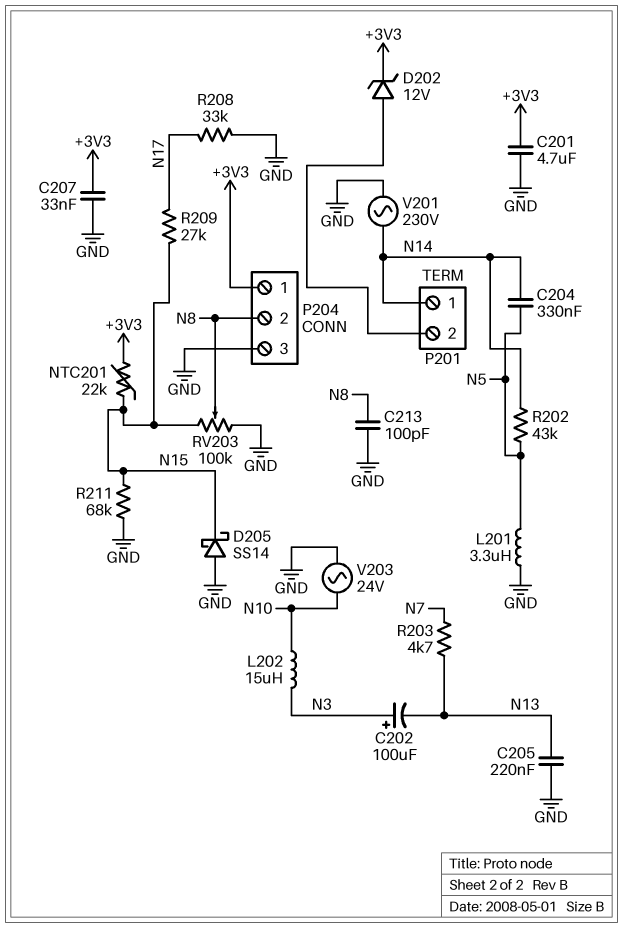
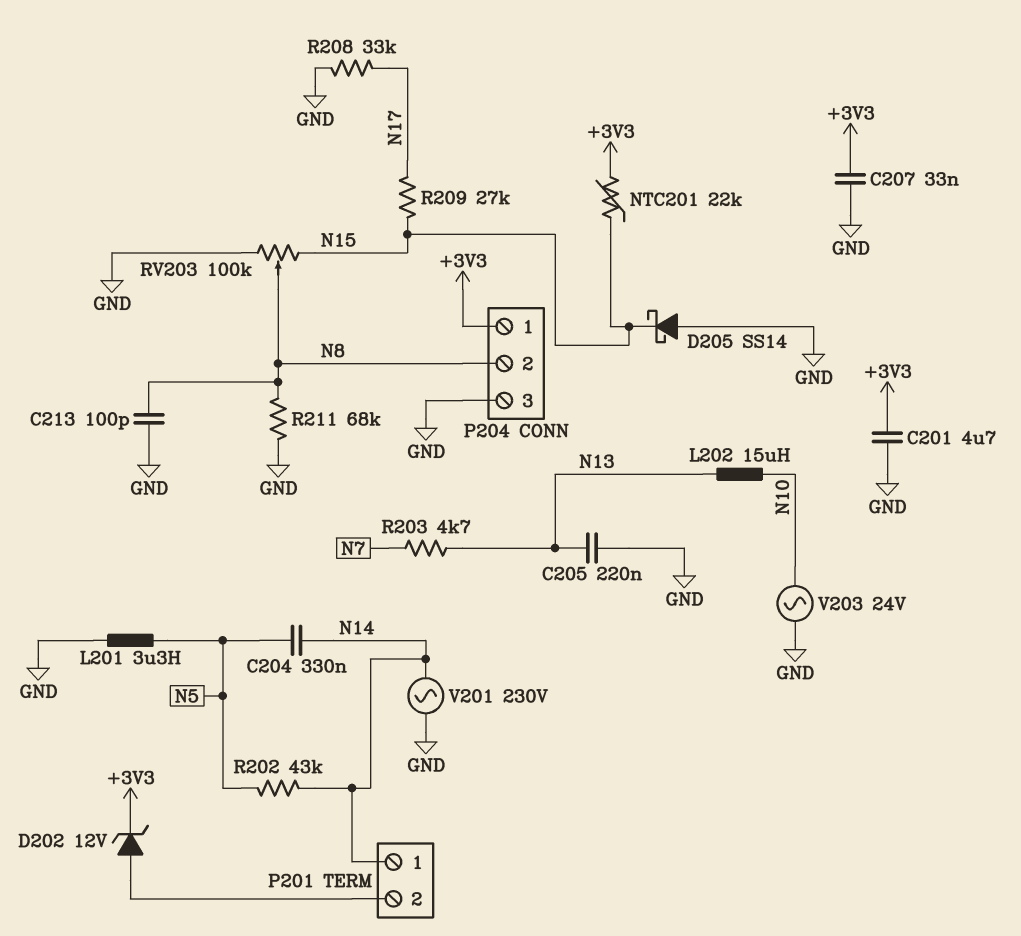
C202: 100uF (plus N3, minus N13) -> none
L202: 15uH (N3, N10) -> 15uH (N10, N13)
R211: 68k (GND, N15) -> 68k (GND, N8)

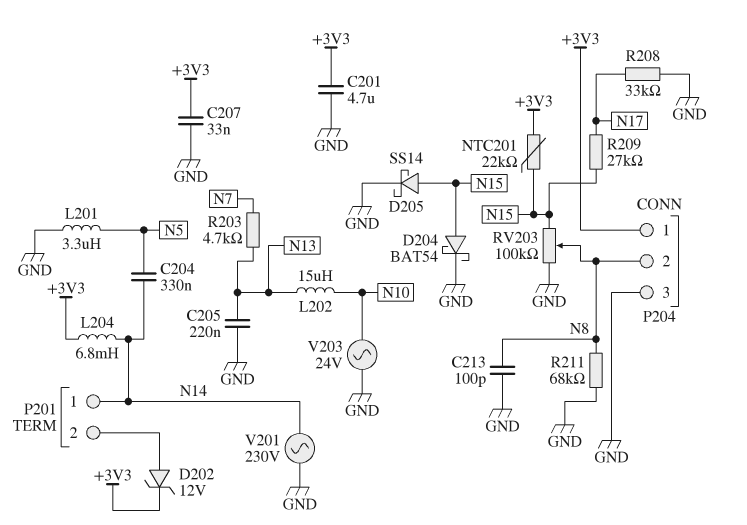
D204: none -> schottky BAT54 (A N15, K GND)
D205: schottky SS14 (A GND, K N15) -> schottky SS14 (A N15, K GND)
L204: none -> 6.8mH (+3V3, N14)
R202: 43k (N5, N14) -> none

